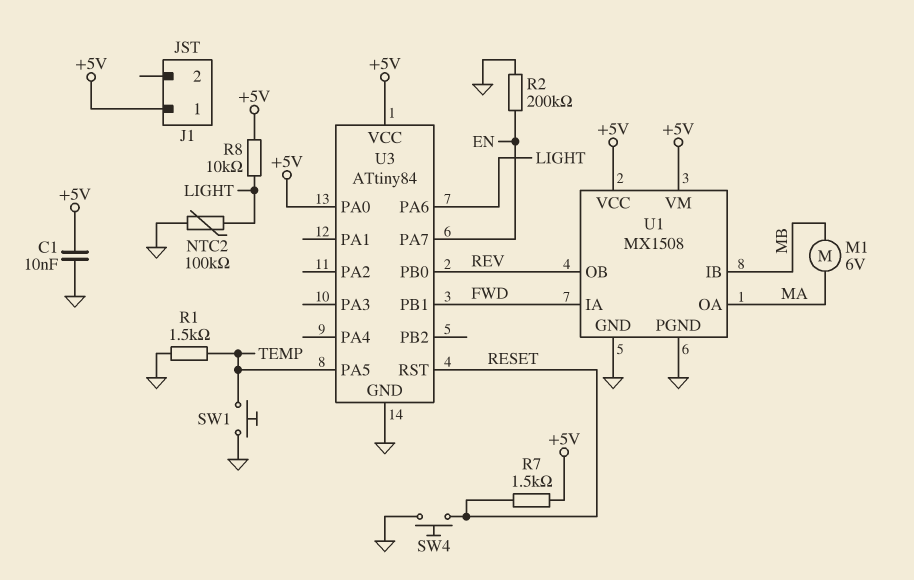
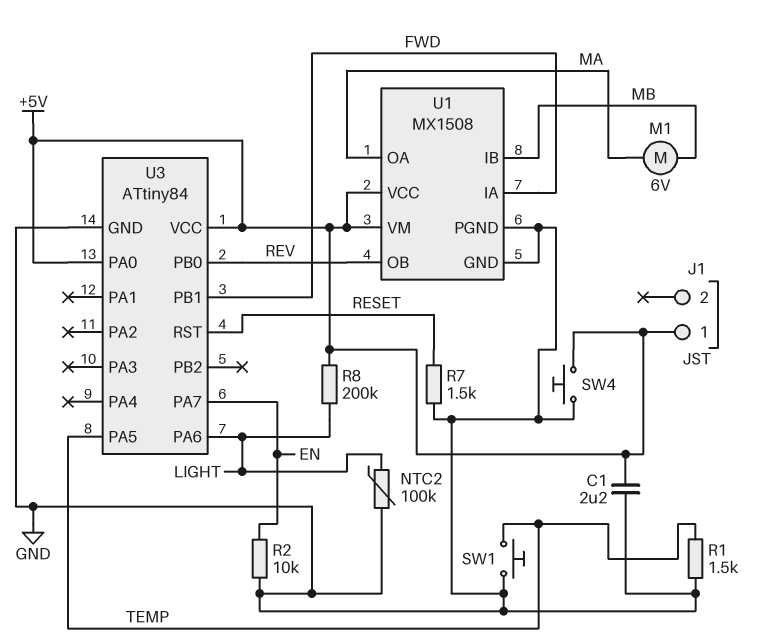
C1: 10nF (+5V, GND) -> 2.2uF (+5V, GND)
R2: 200k (EN, GND) -> 10k (EN, GND)
R7: 1.5k (+5V, RESET) -> 1.5k (GND, RESET)
R8: 10k (+5V, LIGHT) -> 200k (+5V, LIGHT)
SW4: button (GND, RESET) -> button (+5V, GND)

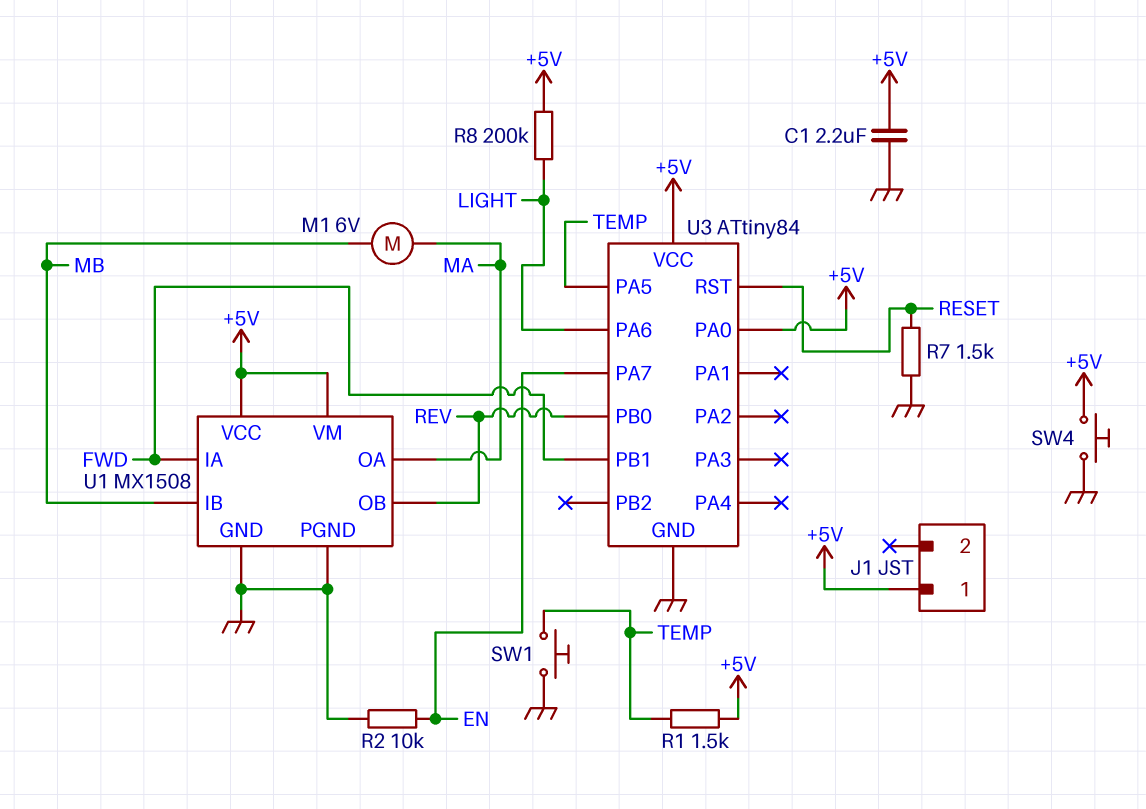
NTC2: 100k (GND, LIGHT) -> none
R1: 1.5k (GND, TEMP) -> 1.5k (+5V, TEMP)

